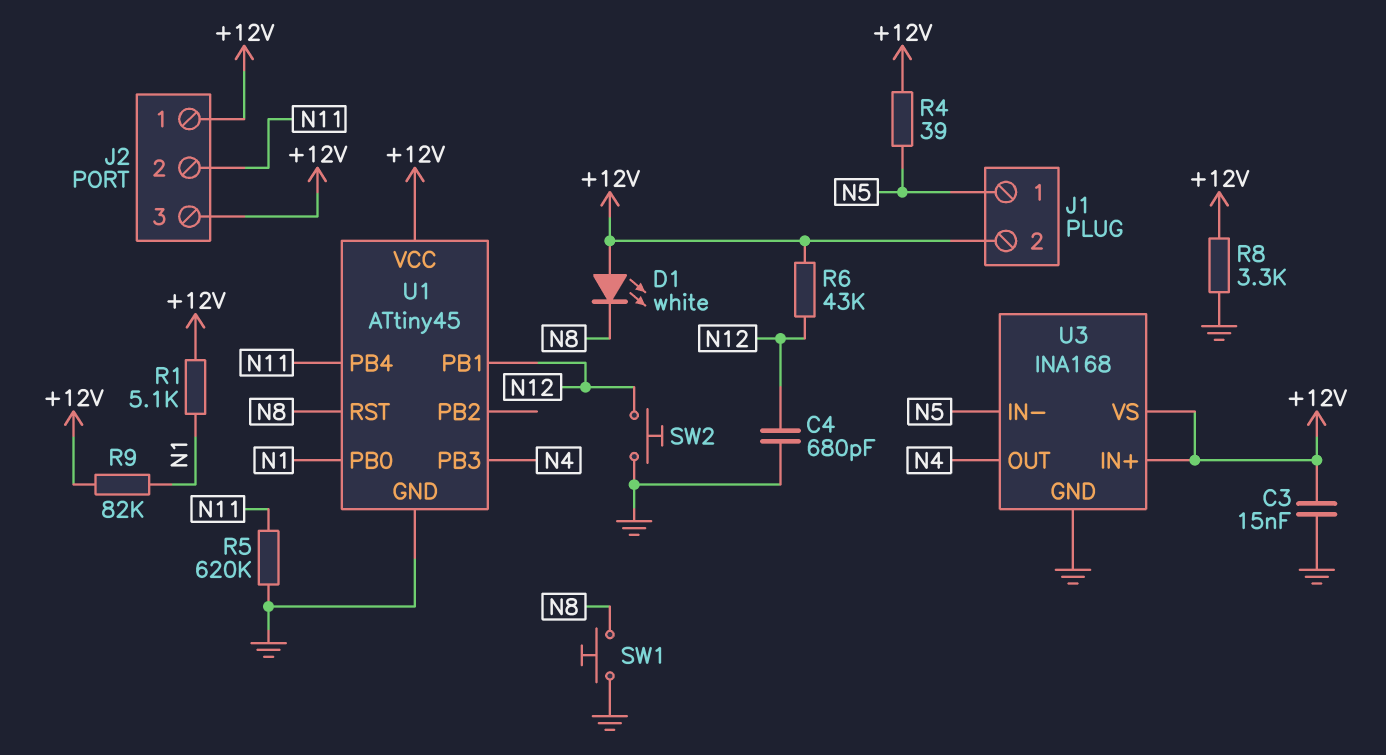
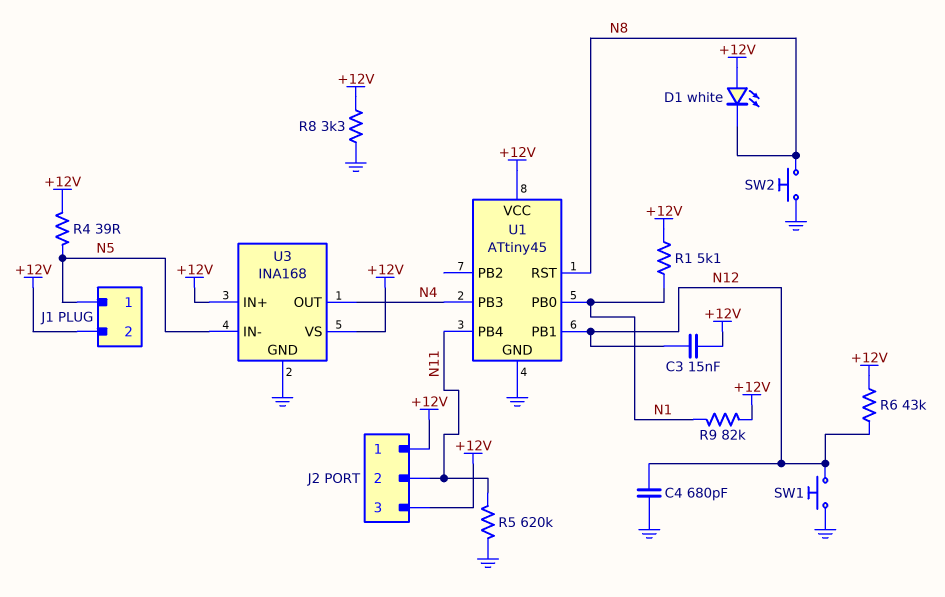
C3: 15nF (+12V, GND) -> 15nF (+12V, N12)
SW1: button (GND, N8) -> button (GND, N12)
SW2: button (GND, N12) -> button (GND, N8)

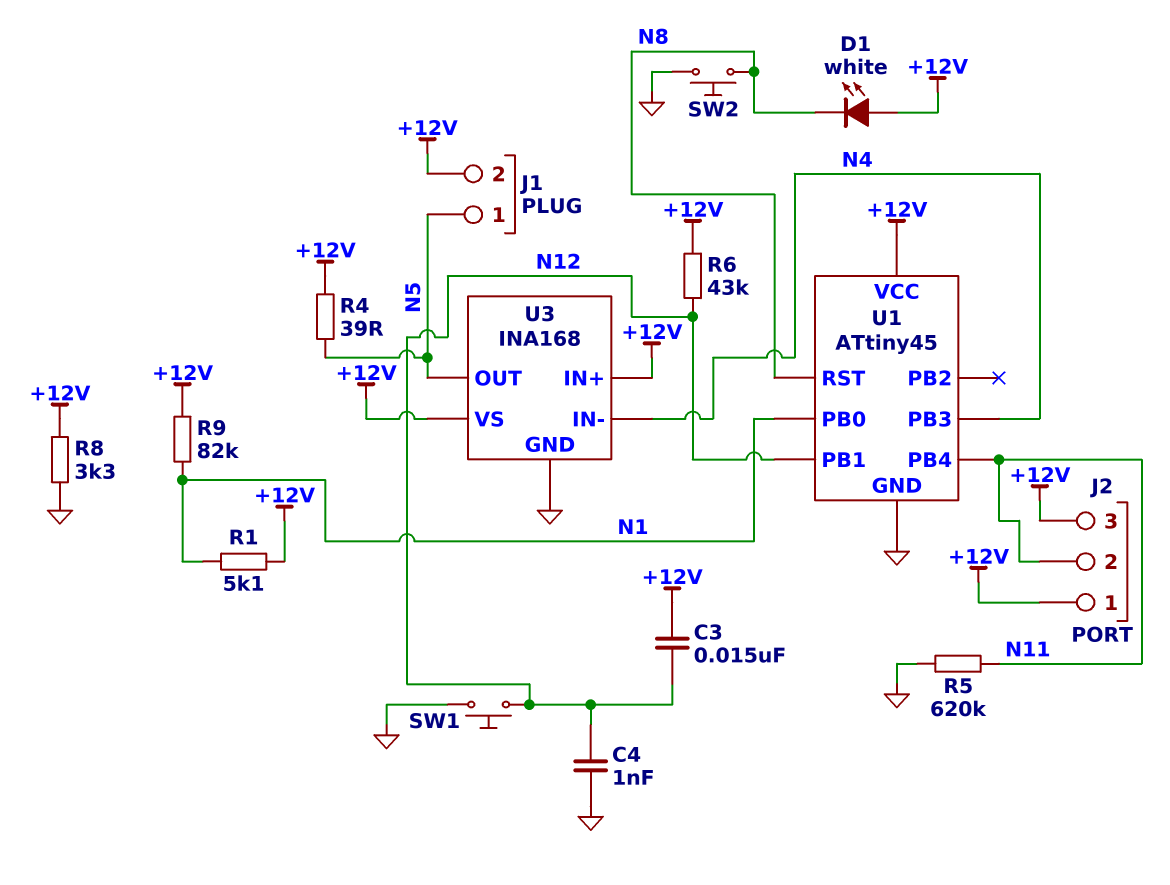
C4: 680pF (GND, N12) -> 1nF (GND, N12)
U3 pin IN-: N5 -> N4
U3 pin OUT: N4 -> N5

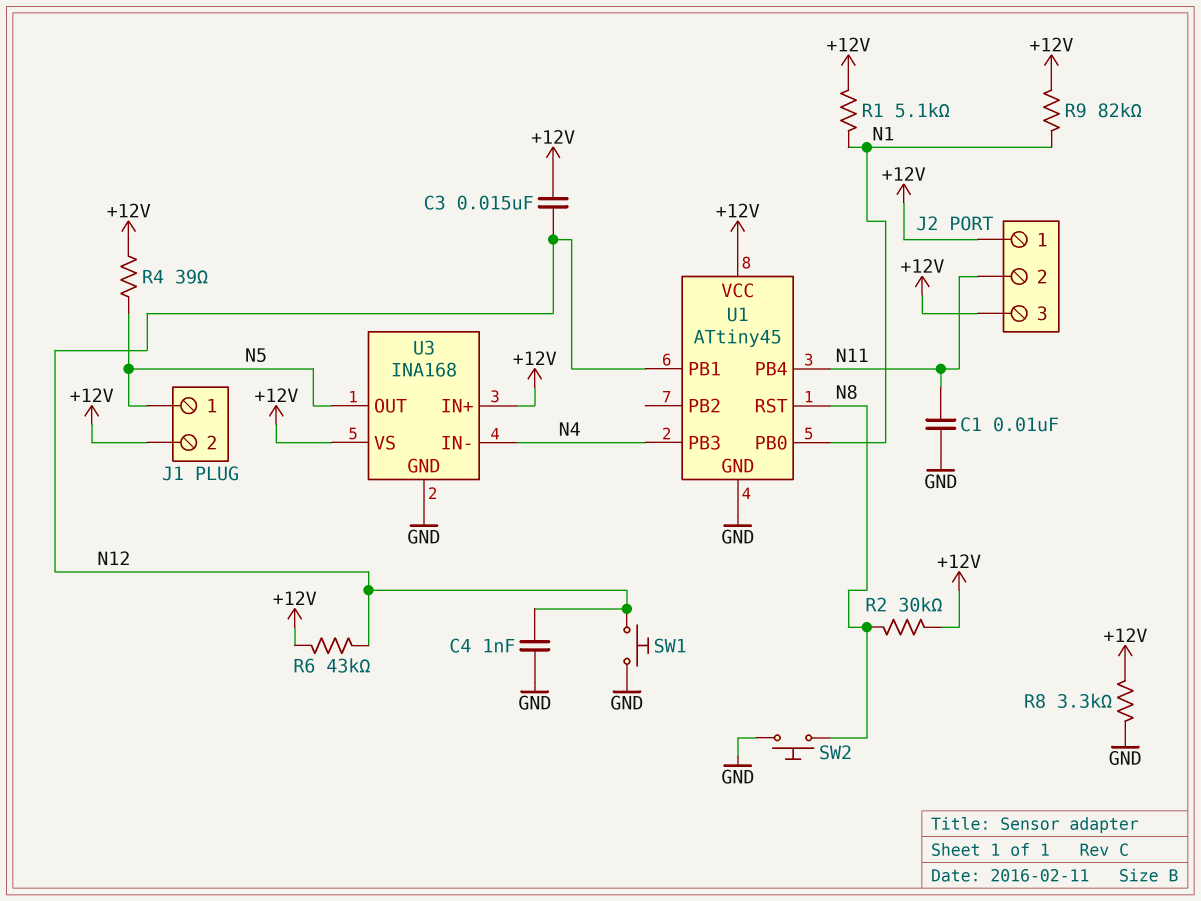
C1: none -> 10nF (GND, N11)
D1: LED white (A +12V, K N8) -> none
R2: none -> 30k (+12V, N8)
R5: 620k (GND, N11) -> none

